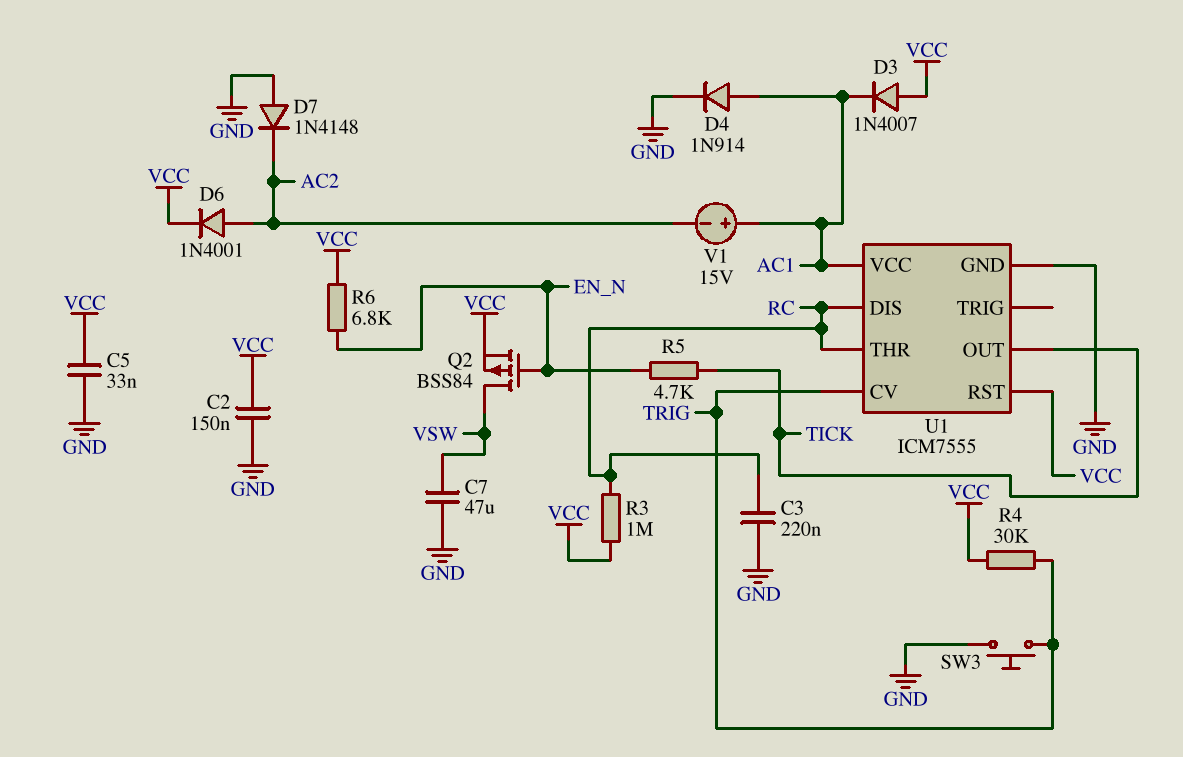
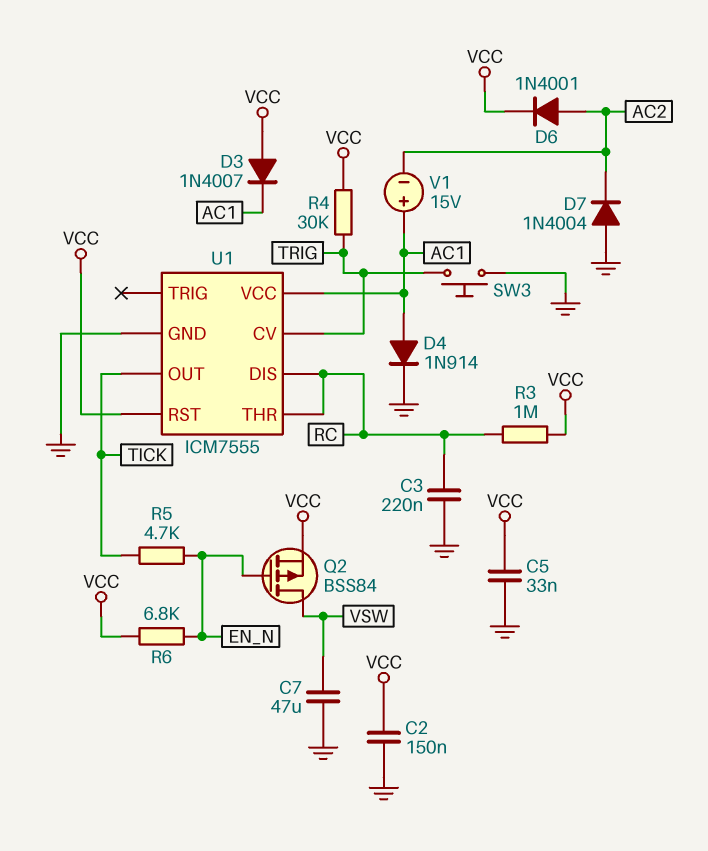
D7: diode 1N4148 (A GND, K AC2) -> diode 1N4004 (A GND, K AC2)

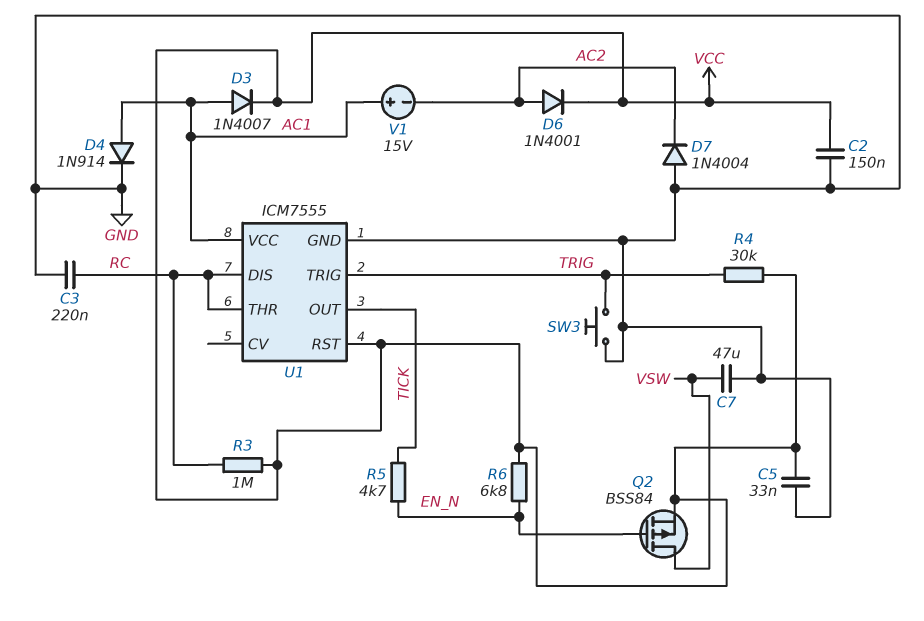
D3: diode 1N4007 (A VCC, K AC1) -> diode 1N4007 (A AC1, K VCC)
U1 pin CV: TRIG -> none
U1 pin TRIG: none -> TRIG

